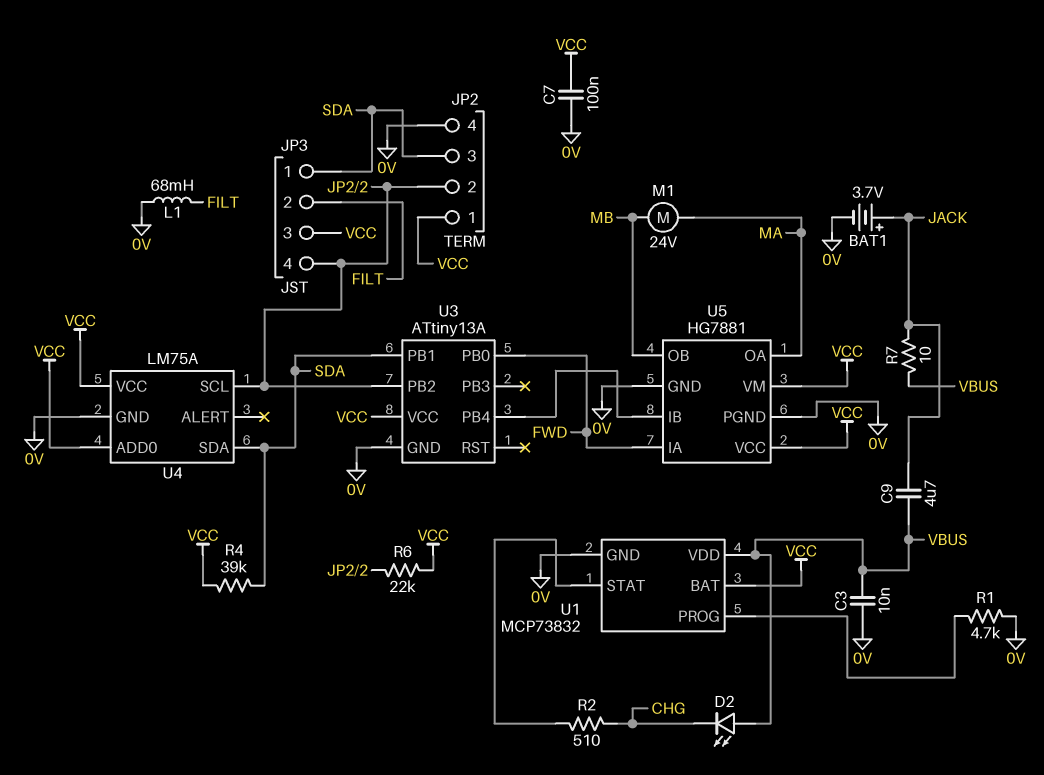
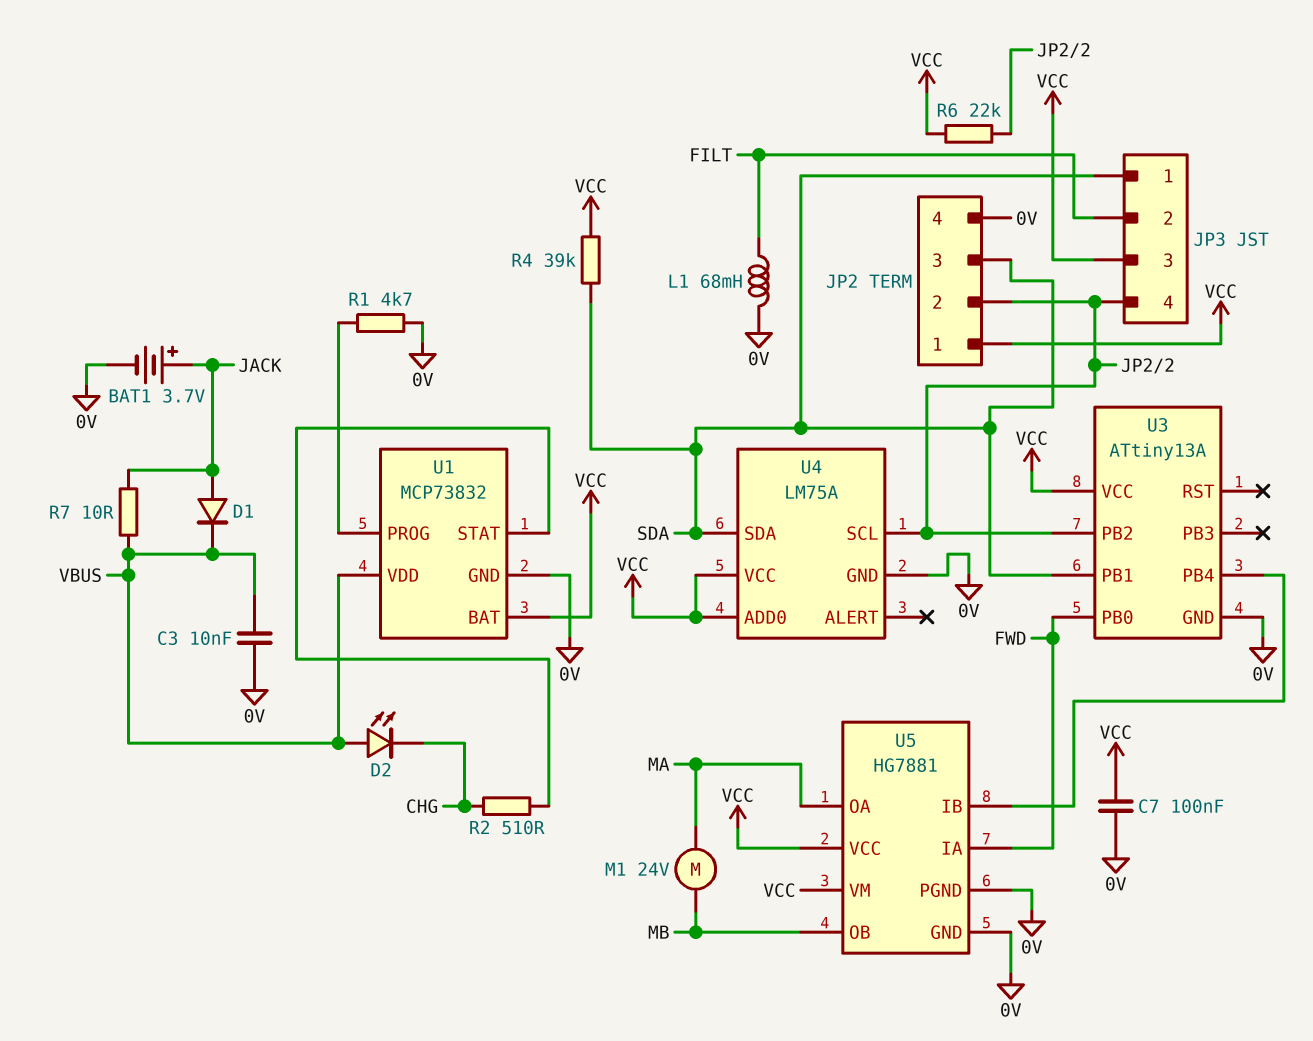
C9: 4.7uF (JACK, VBUS) -> none
D1: none -> diode (A JACK, K VBUS)

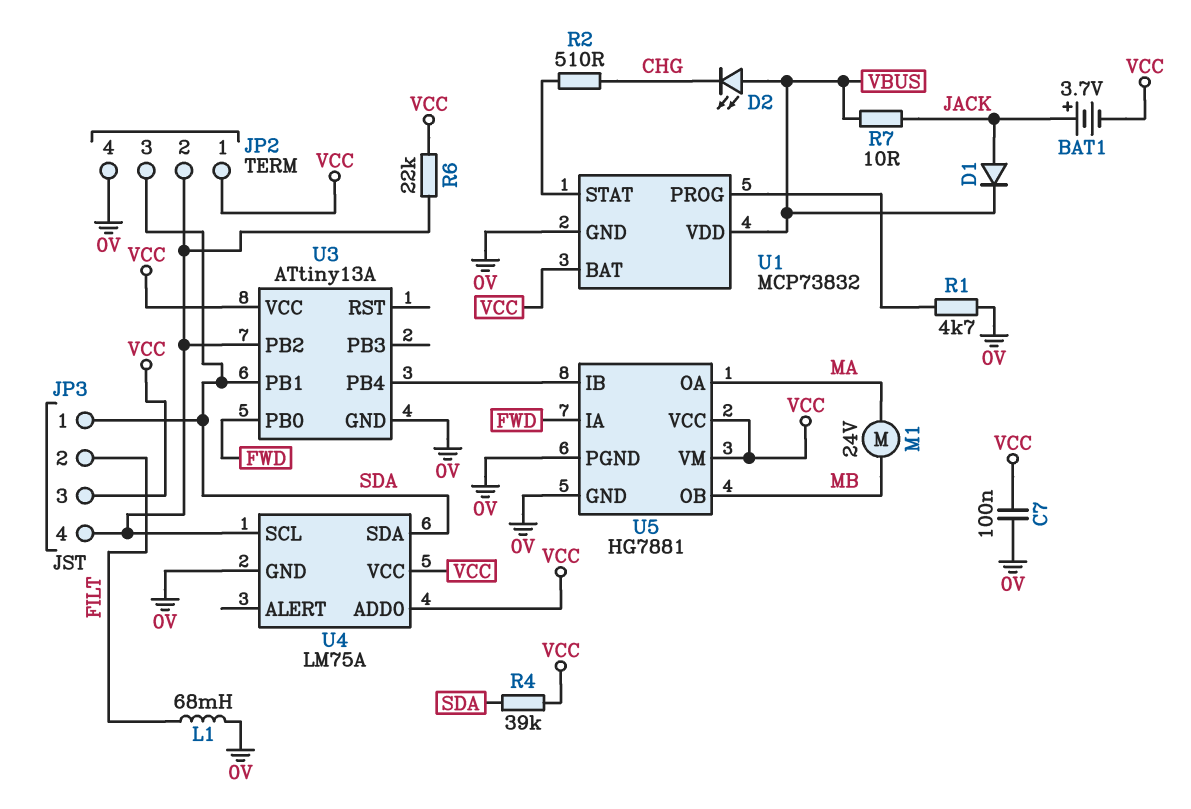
BAT1: 3.7V (plus JACK, minus 0V) -> 3.7V (plus JACK, minus VCC)
C3: 10nF (0V, VBUS) -> none

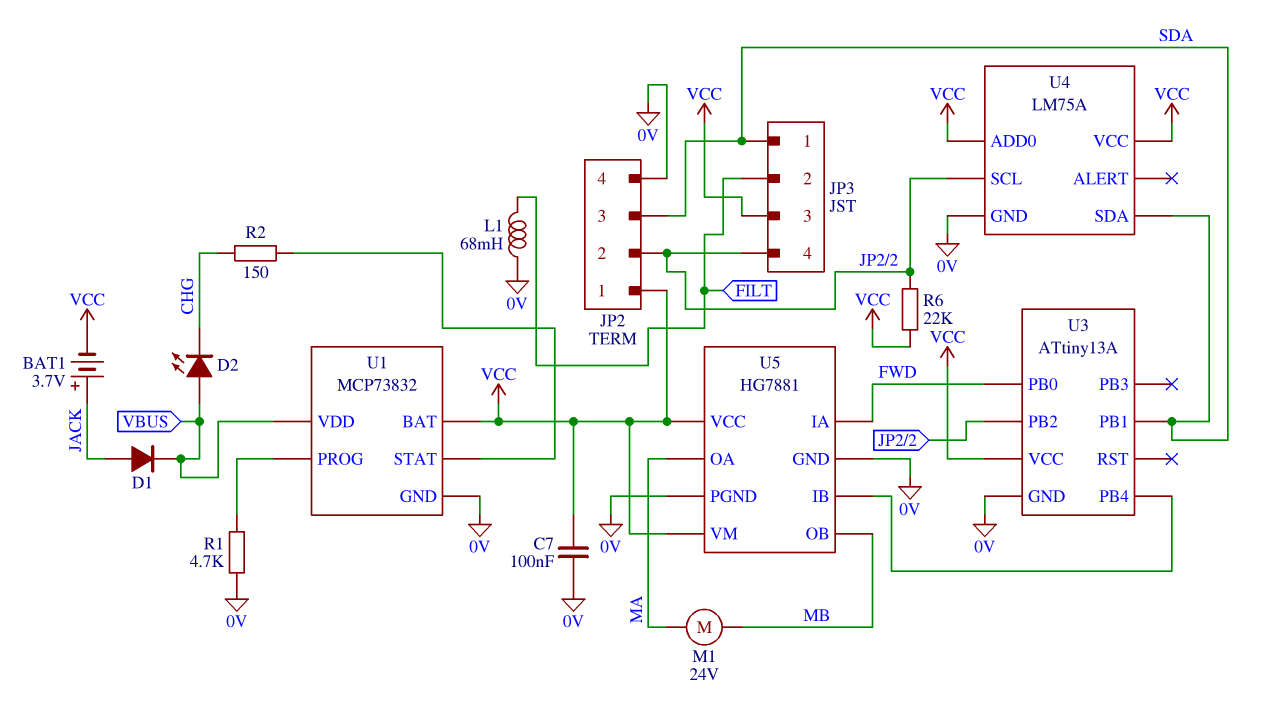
R2: 510 (CHG, U1/STAT) -> 150 (CHG, U1/STAT)
R4: 39k (SDA, VCC) -> none
R7: 10 (JACK, VBUS) -> none

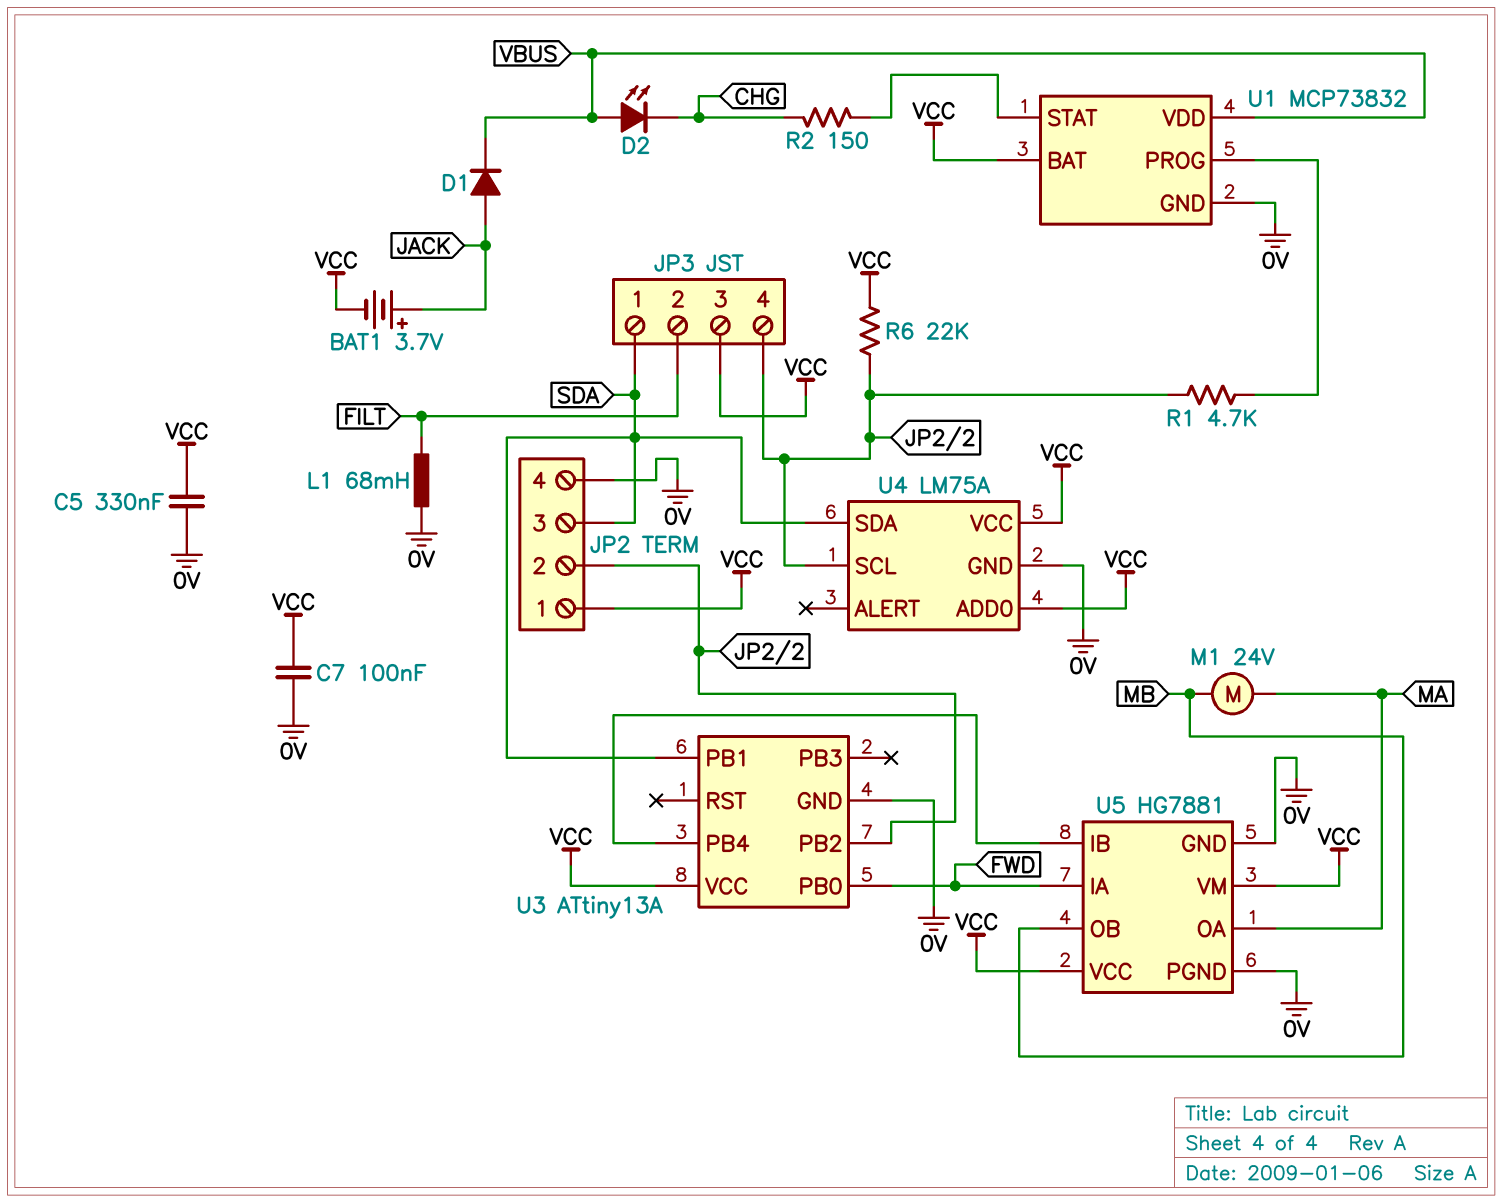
C5: none -> 330nF (0V, VCC)
R1: 4.7k (0V, U1/PROG) -> 4.7k (JP2/2, U1/PROG)

